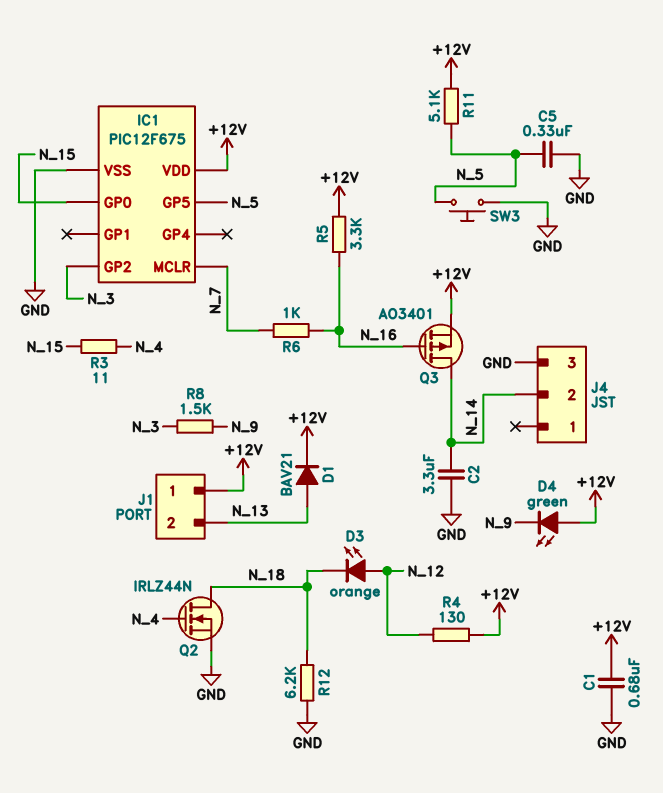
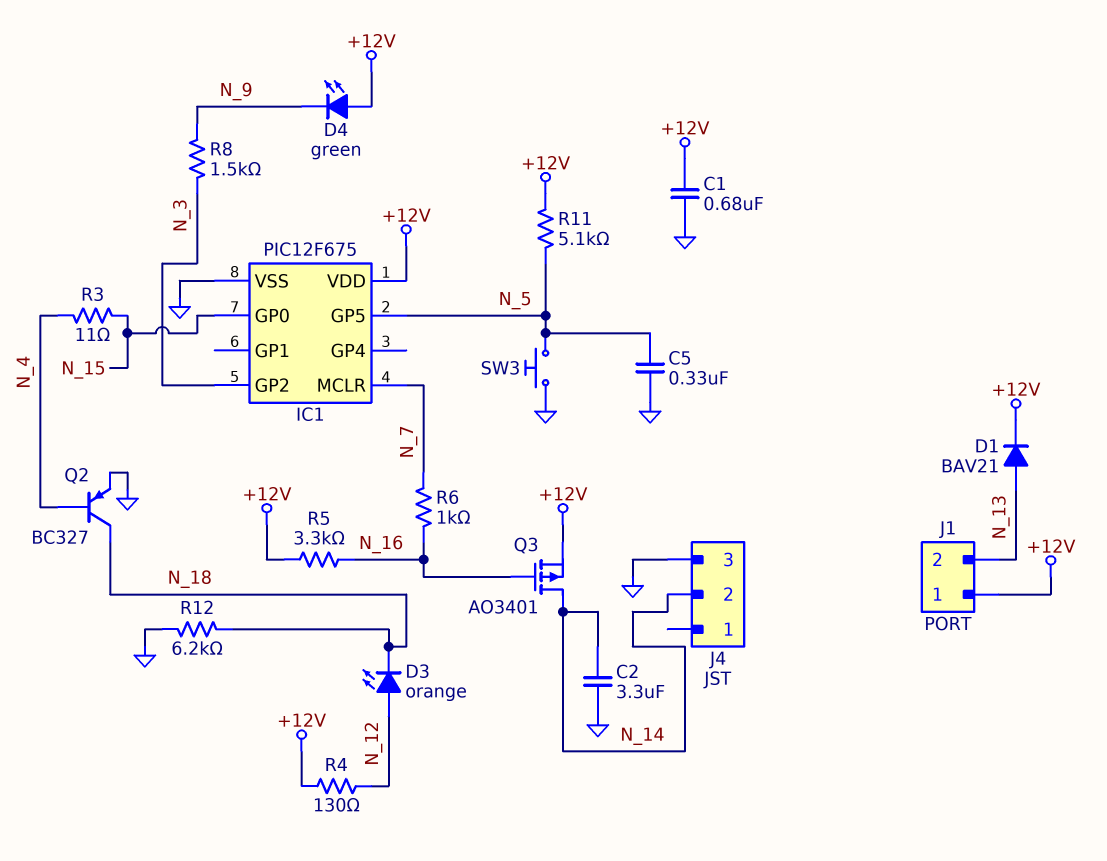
Q2: NMOS IRLZ44N (G N_4, D N_18, S GND) -> PNP BC327 (B N_4, C N_18, E GND)

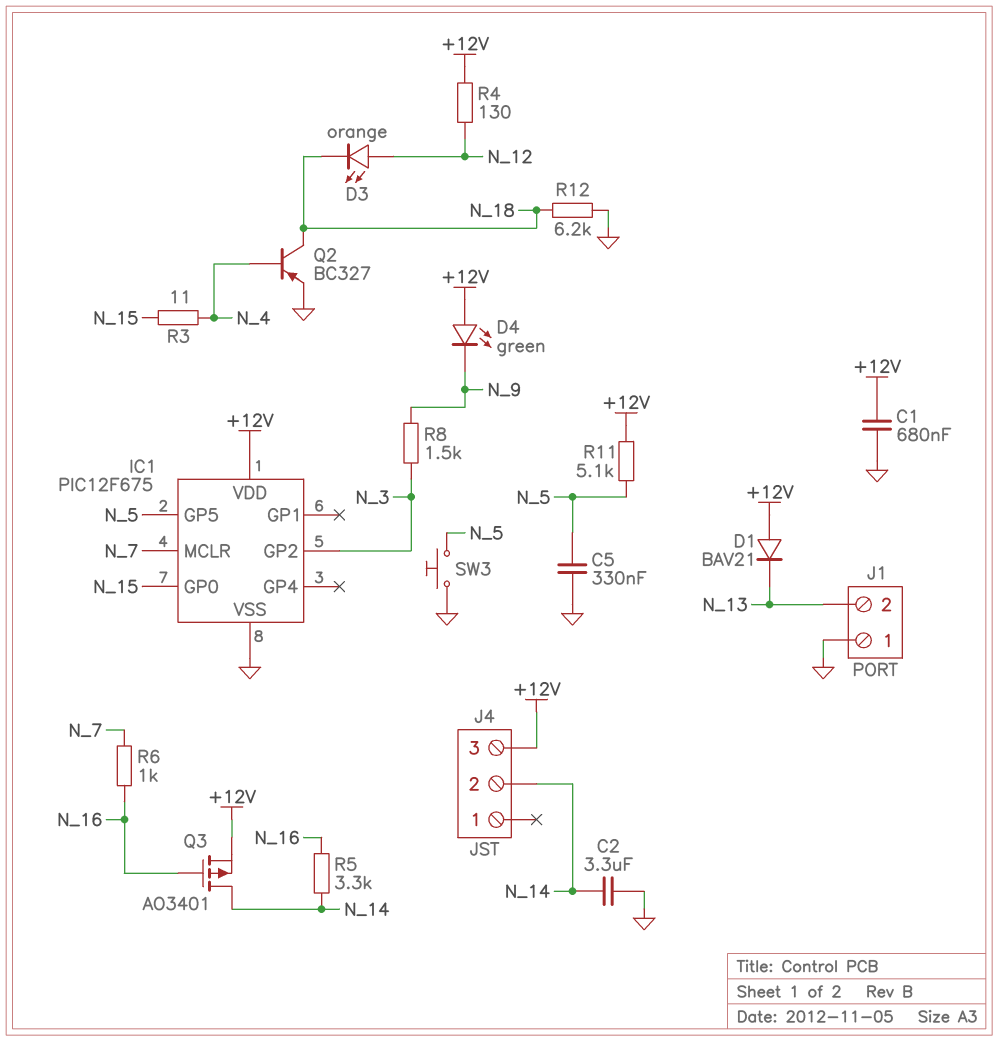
D1: diode BAV21 (A N_13, K +12V) -> diode BAV21 (A +12V, K N_13)
J1 pin 1: +12V -> GND
J4 pin 3: GND -> +12V
R5: 3.3k (+12V, N_16) -> 3.3k (N_14, N_16)

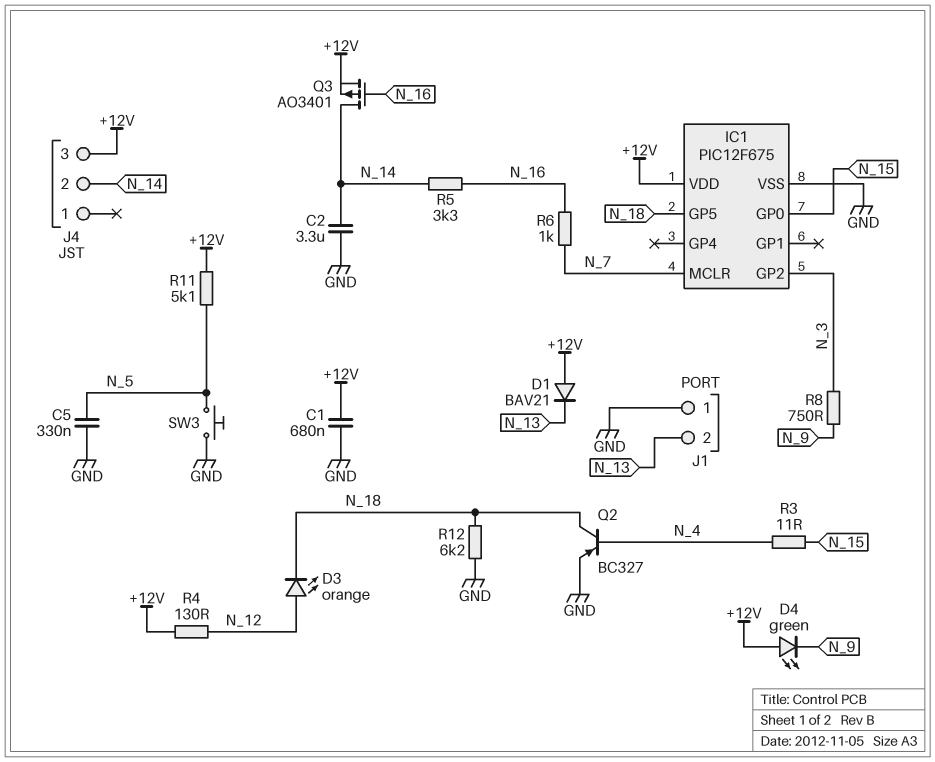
IC1 pin GP5: N_5 -> N_18
R8: 1.5k (N_3, N_9) -> 750 (N_3, N_9)

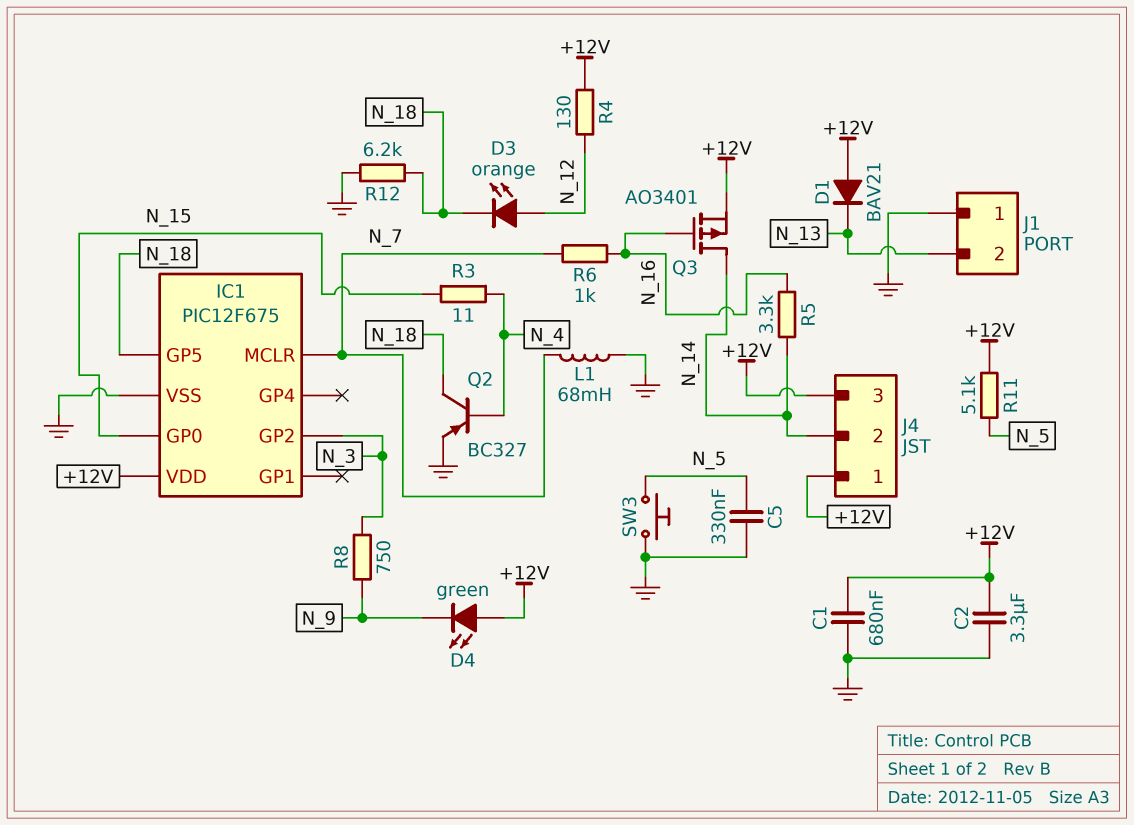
C2: 3.3uF (GND, N_14) -> 3.3uF (+12V, GND)
J4 pin 1: none -> +12V
L1: none -> 68mH (GND, N_7)

